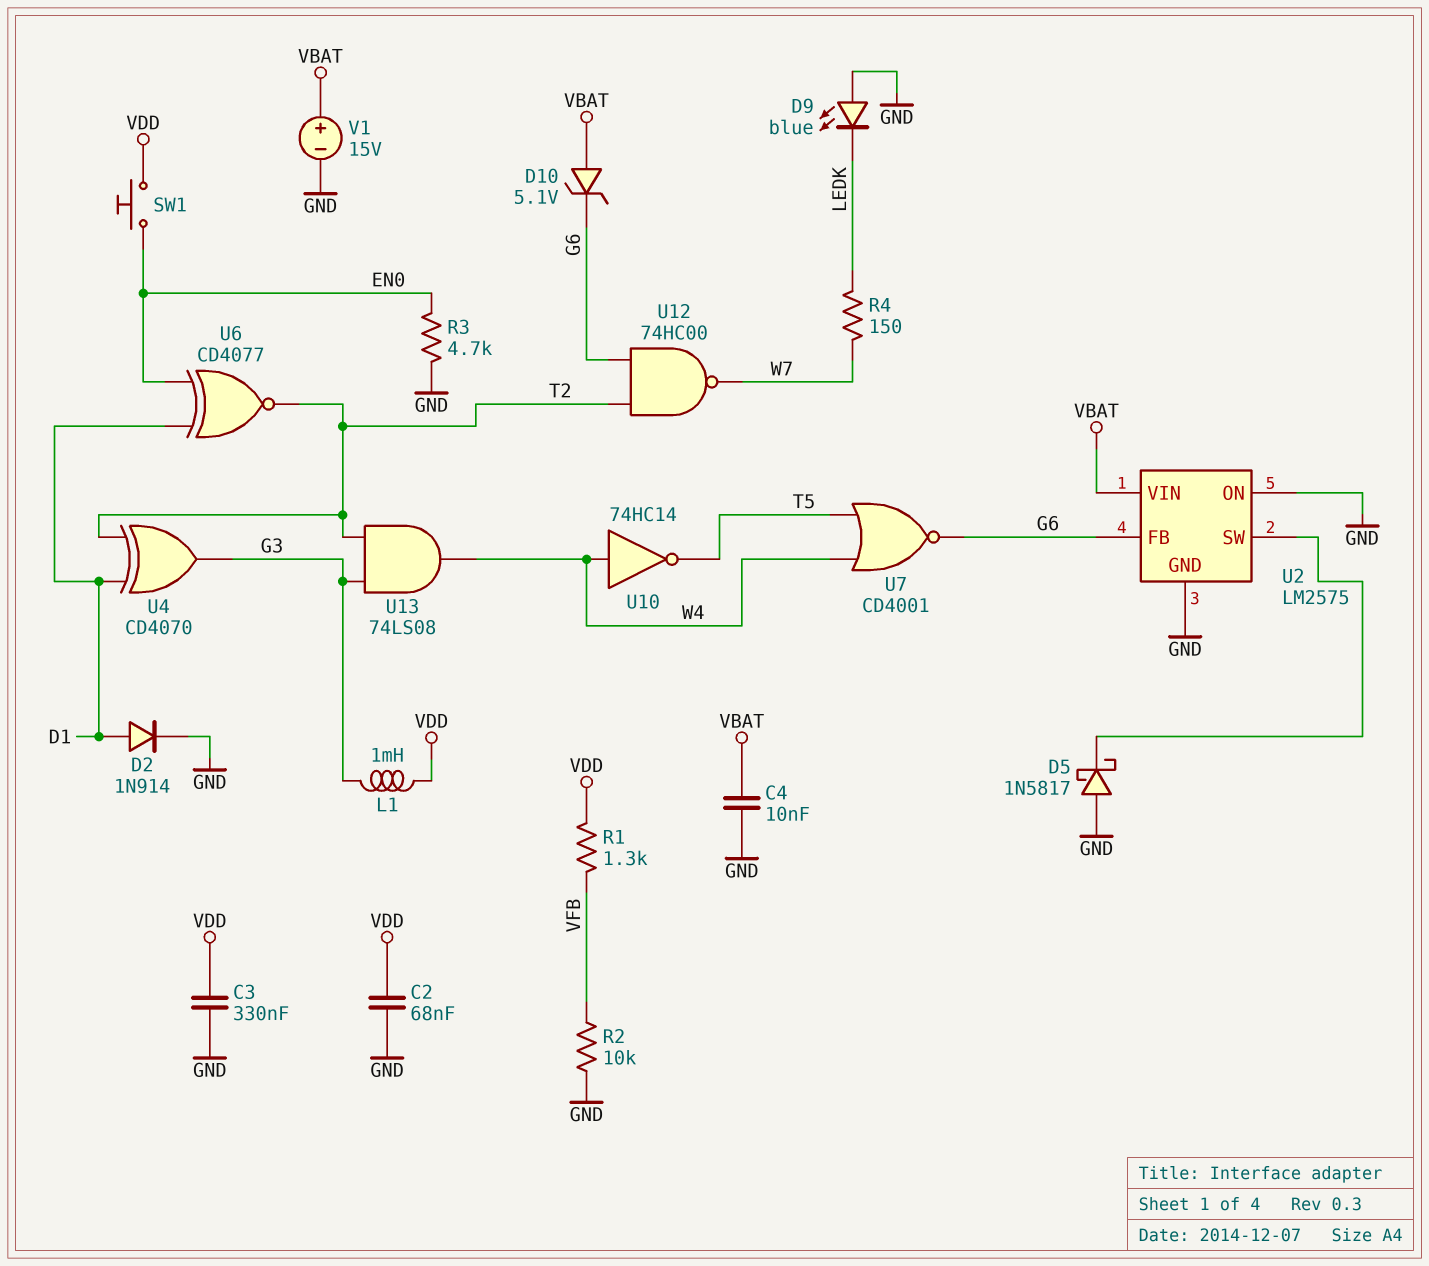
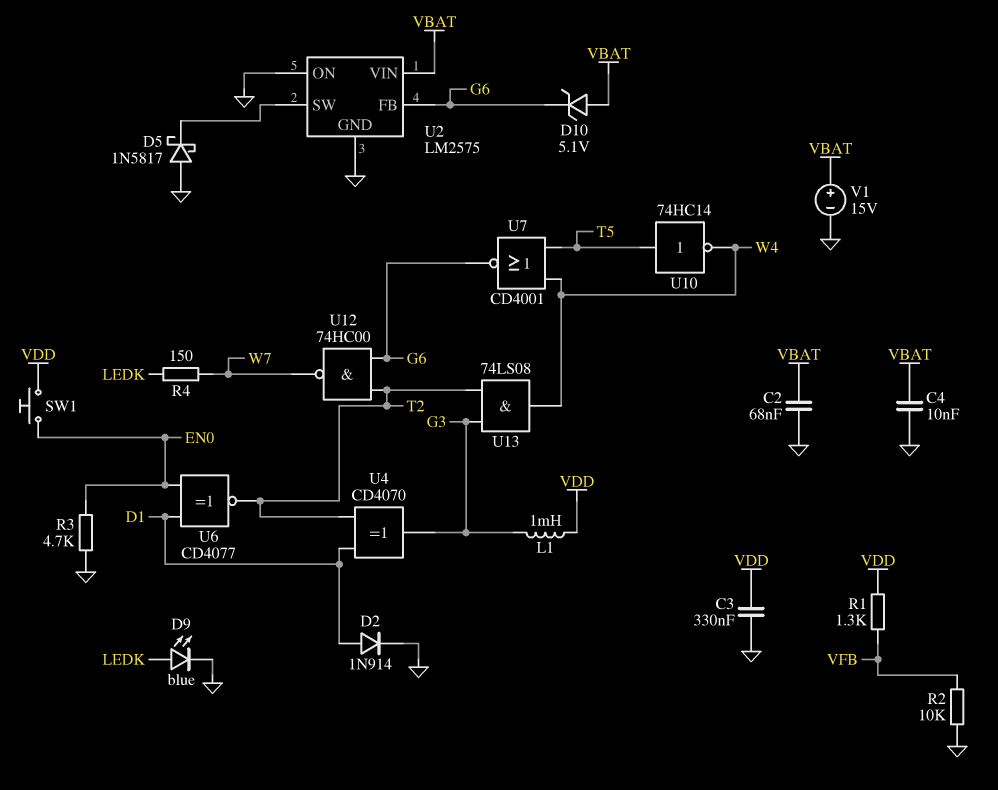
C2: 68nF (GND, VDD) -> 68nF (GND, VBAT)
D9: LED blue (A GND, K LEDK) -> LED blue (A LEDK, K GND)
U10: NOT 74HC14 (in W4, out T5) -> NOT 74HC14 (in T5, out W4)

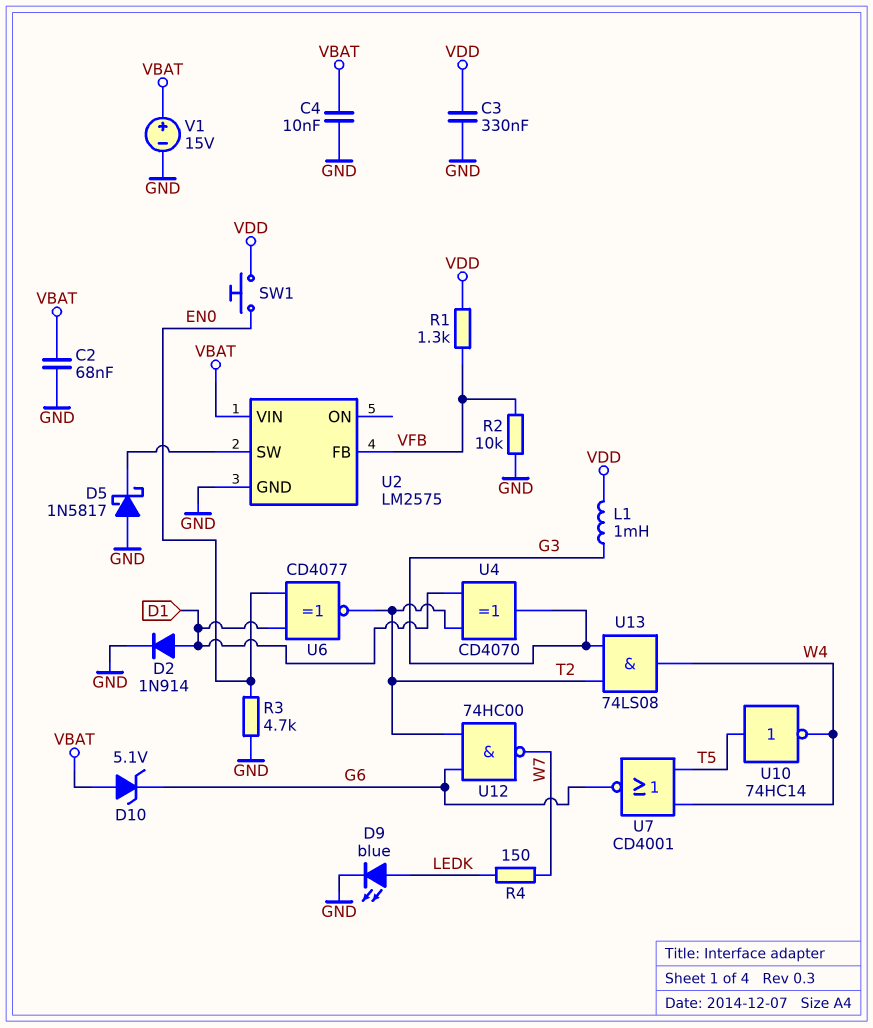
U2 pin FB: G6 -> VFB
U2 pin ON: GND -> none

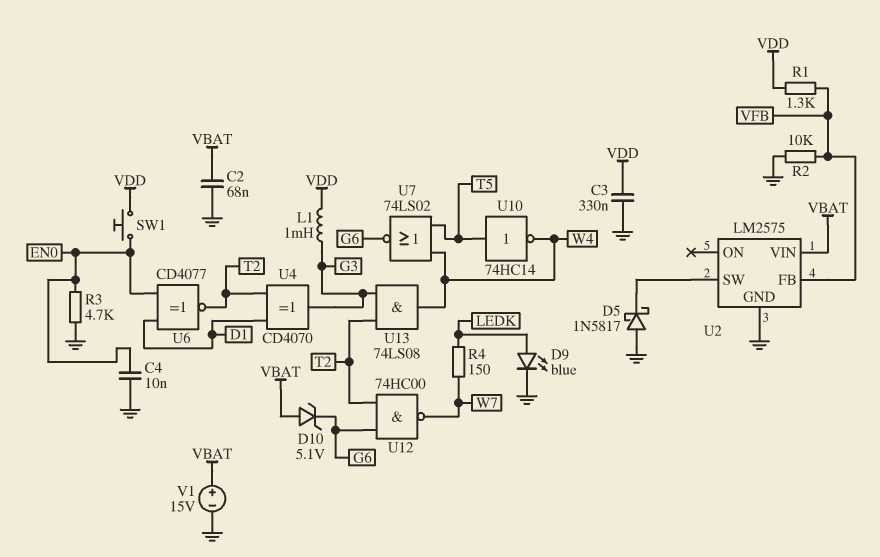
C4: 10nF (GND, VBAT) -> 10nF (EN0, GND)
D2: diode 1N914 (A D1, K GND) -> none
U7: NOR CD4001 (in T5, in W4, out G6) -> NOR 74LS02 (in T5, in W4, out G6)

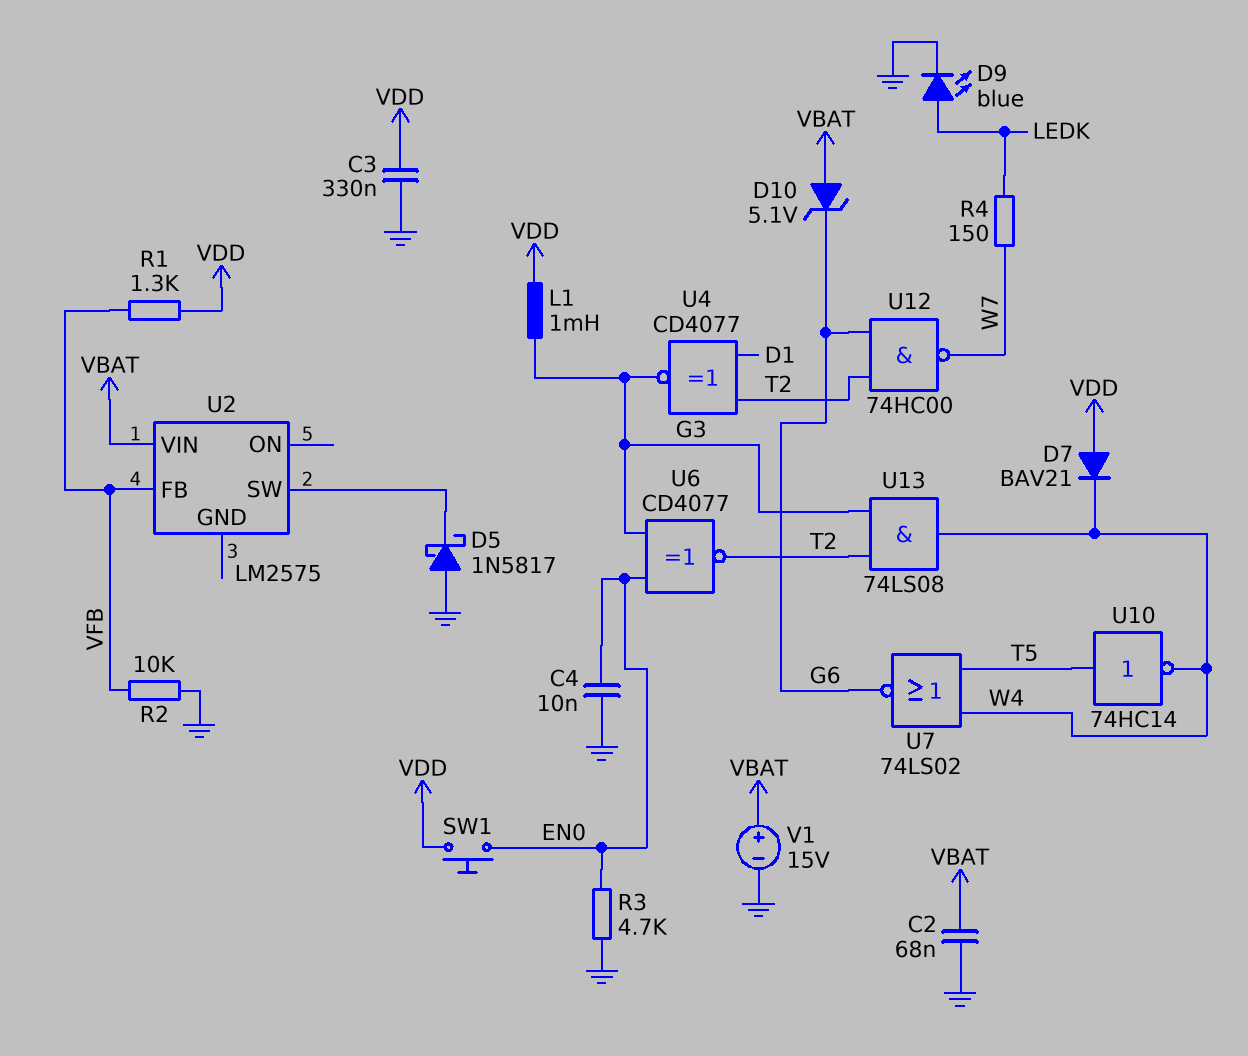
D7: none -> diode BAV21 (A VDD, K W4)
U2 pin GND: GND -> none
U4: XOR CD4070 (in D1, in T2, out G3) -> XNOR CD4077 (in D1, in T2, out G3)
U6: XNOR CD4077 (in D1, in EN0, out T2) -> XNOR CD4077 (in EN0, in G3, out T2)

